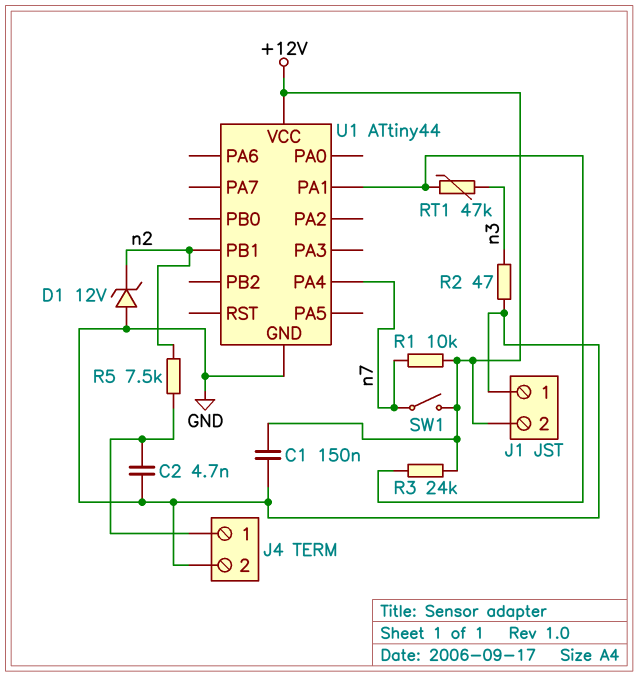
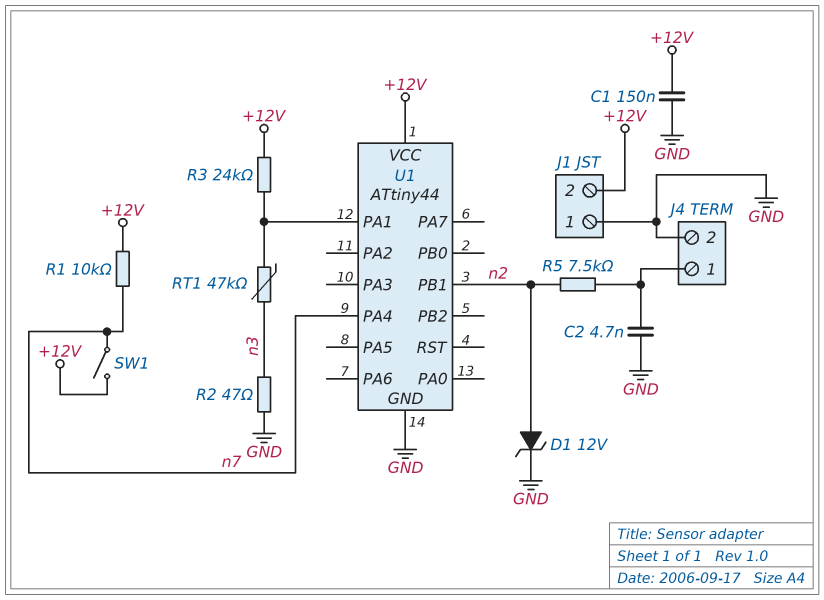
D1: zener 12V (A GND, K n2) -> zener 12V (A n2, K GND)

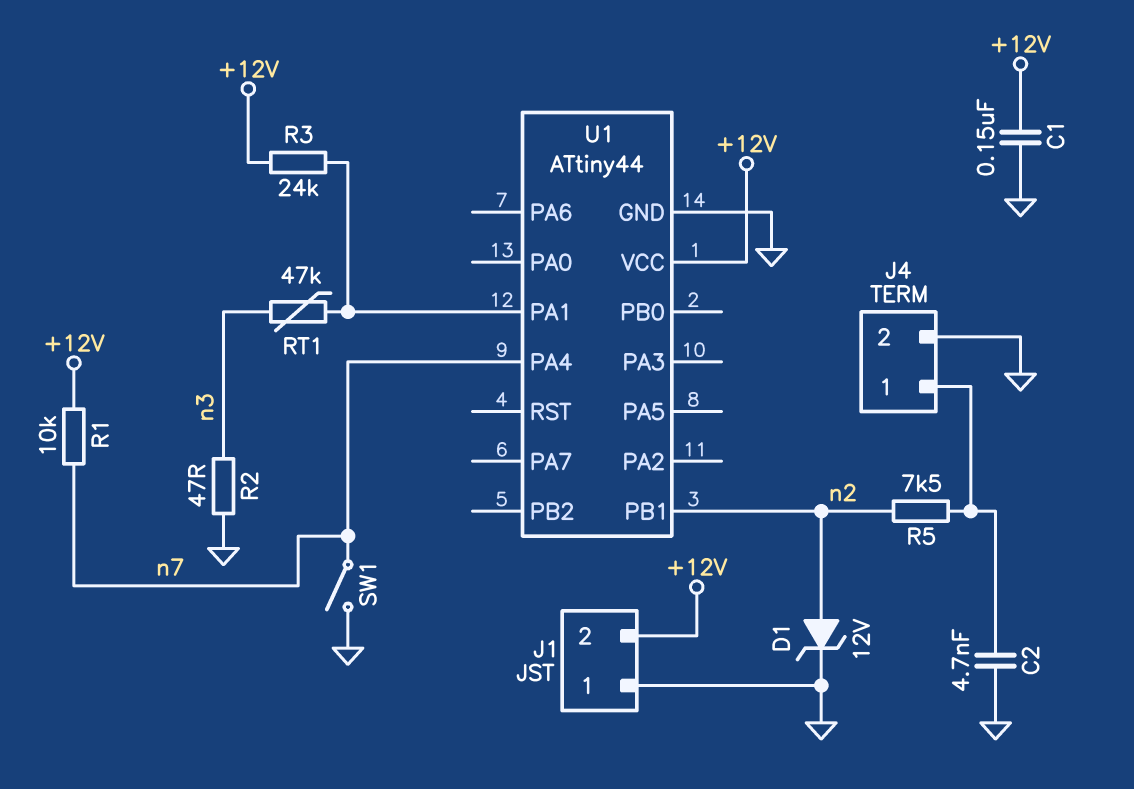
SW1: switch (+12V, n7) -> switch (GND, n7)

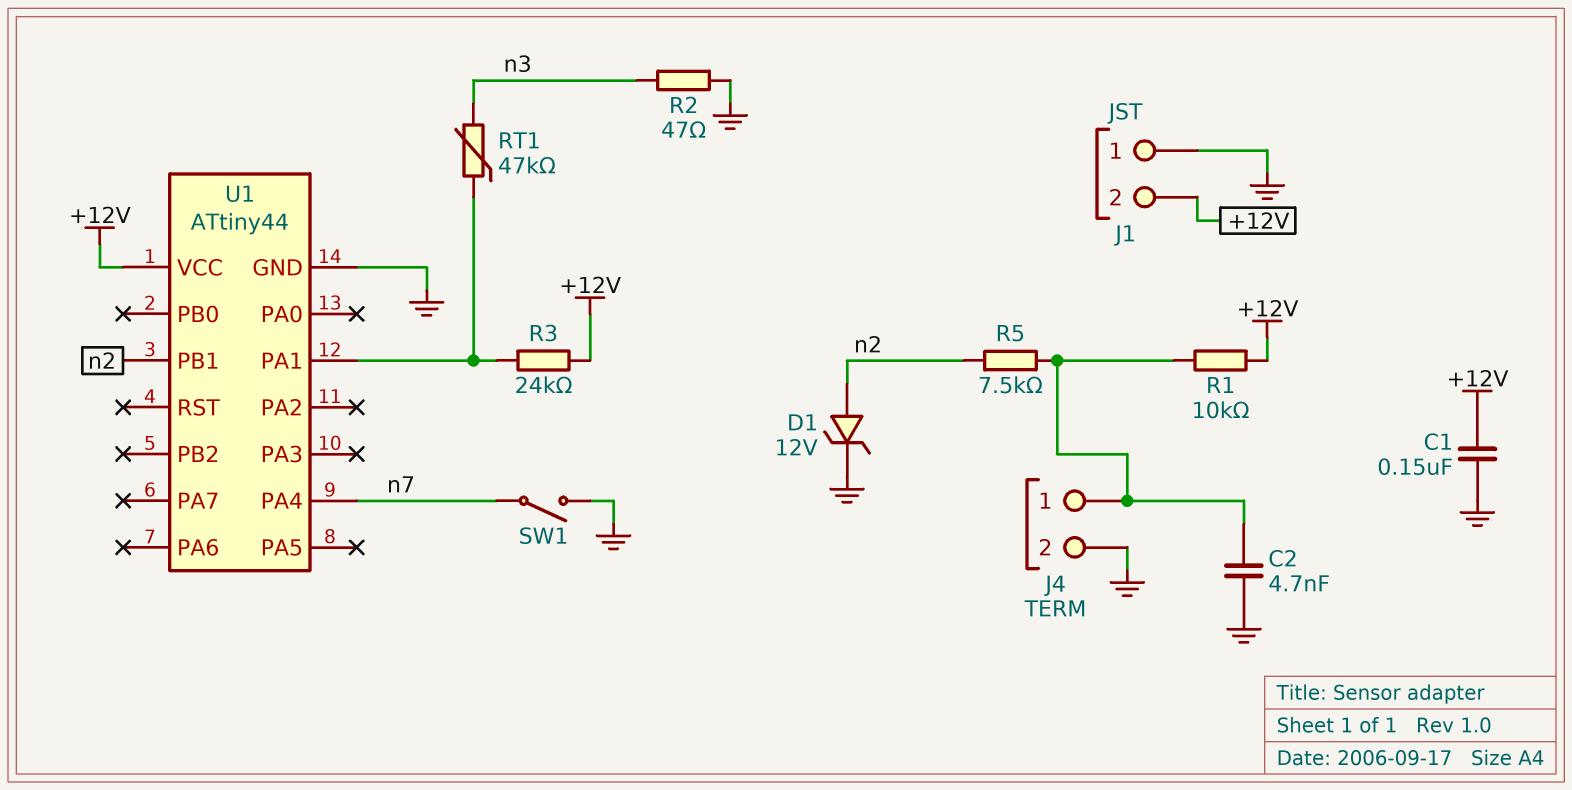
R1: 10k (+12V, n7) -> 10k (+12V, J4/1)

